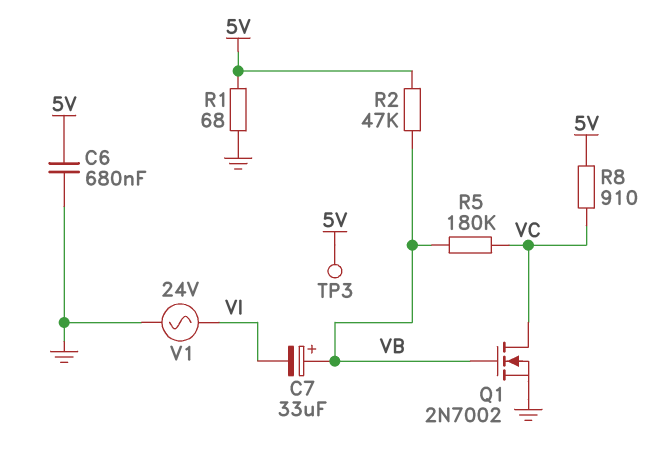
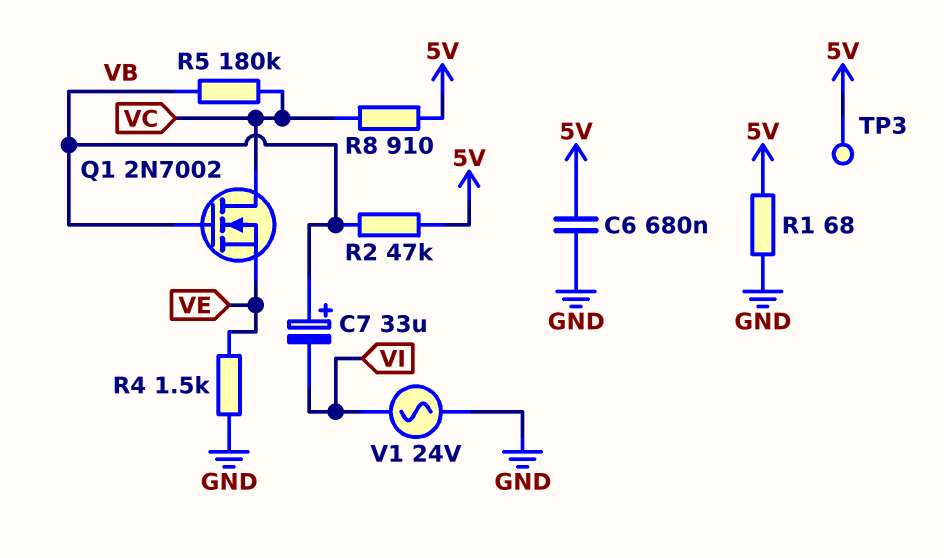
Q1: NMOS 2N7002 (G VB, D VC, S GND) -> NMOS 2N7002 (G VB, D VC, S VE)
R4: none -> 1.5k (GND, VE)

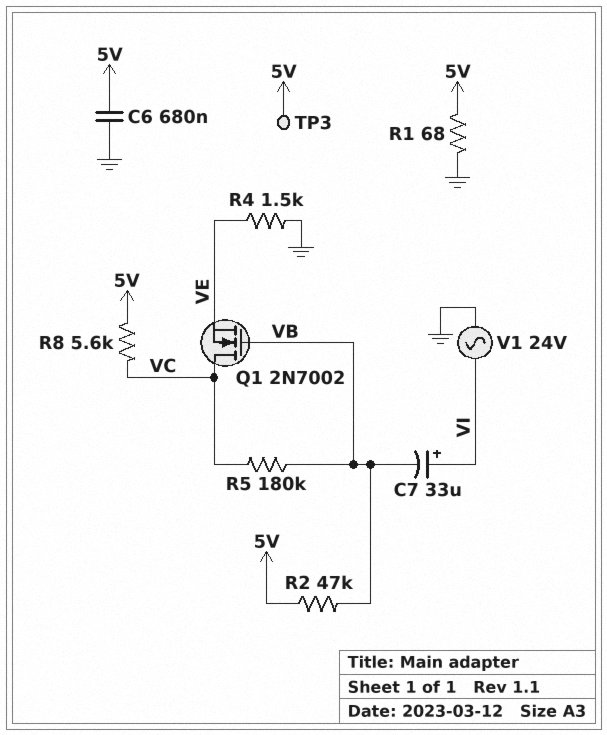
C7: 33uF (plus VB, minus VI) -> 33uF (plus VI, minus VB)
R8: 910 (5V, VC) -> 5.6k (5V, VC)

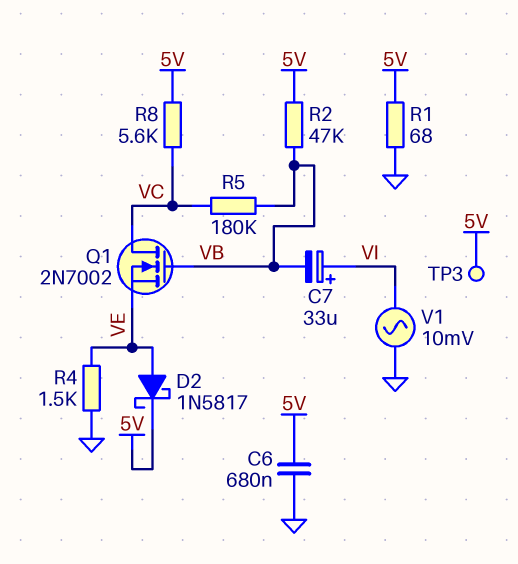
D2: none -> schottky 1N5817 (A VE, K 5V)
V1: AC 24V (GND, VI) -> AC 10mV (GND, VI)

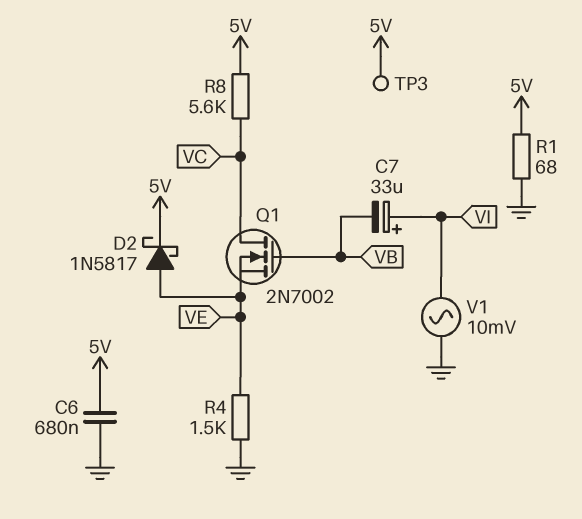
R2: 47k (5V, VB) -> none
R5: 180k (VB, VC) -> none

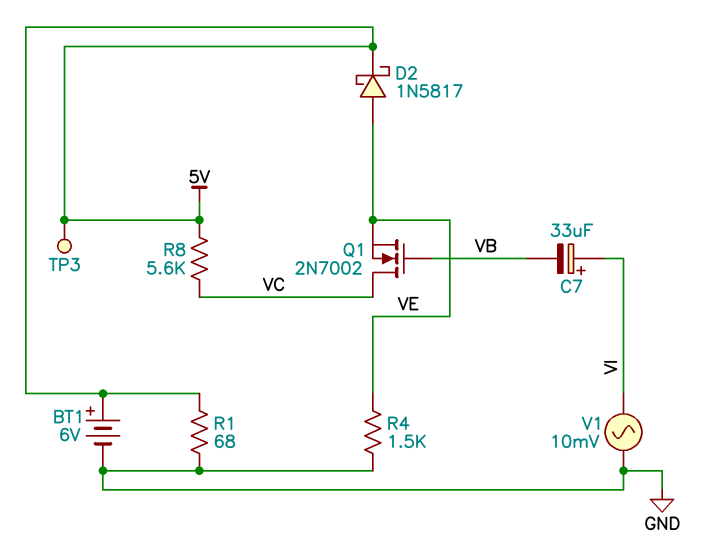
BT1: none -> 6V (plus 5V, minus GND)
C6: 680nF (5V, GND) -> none

